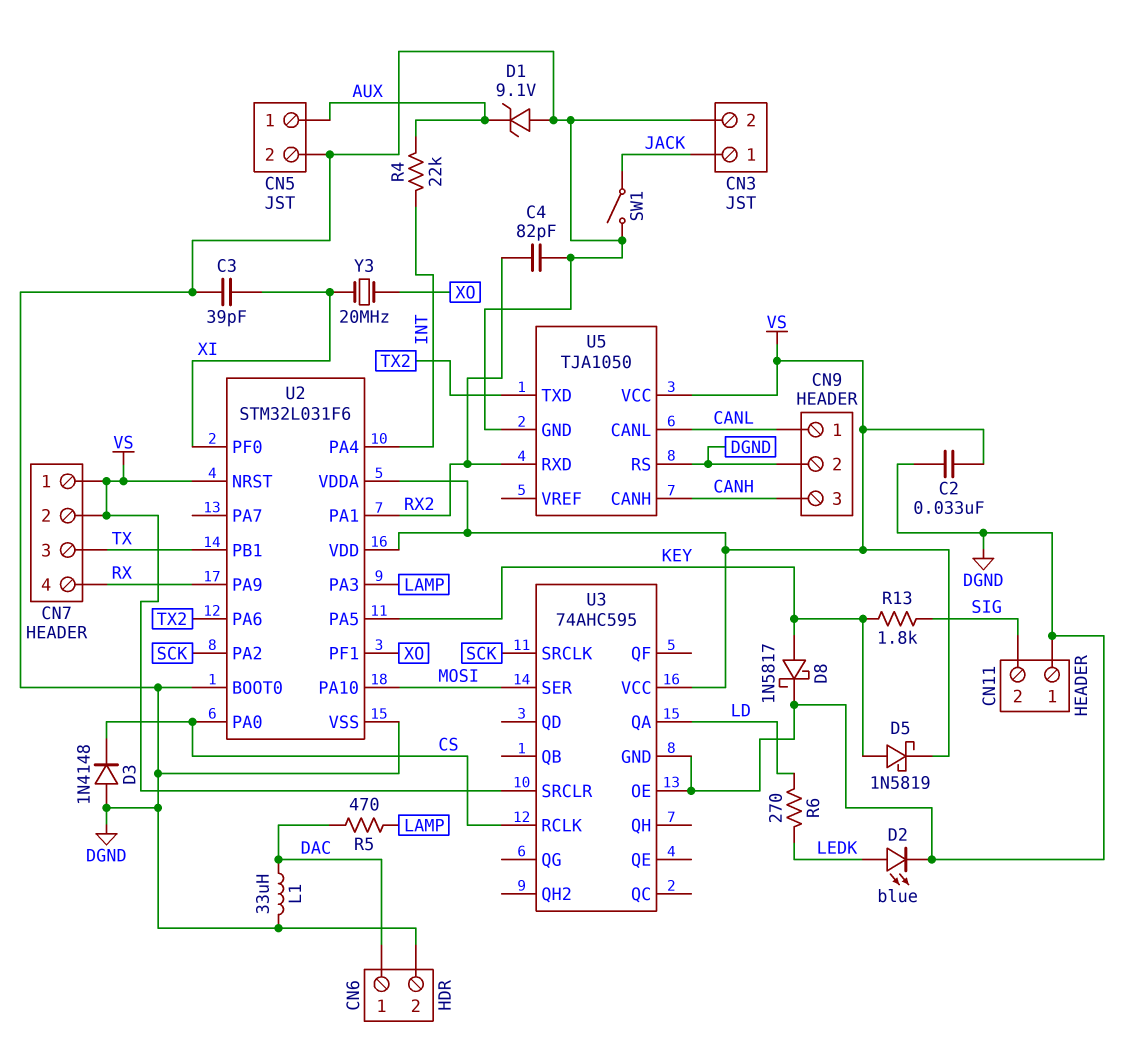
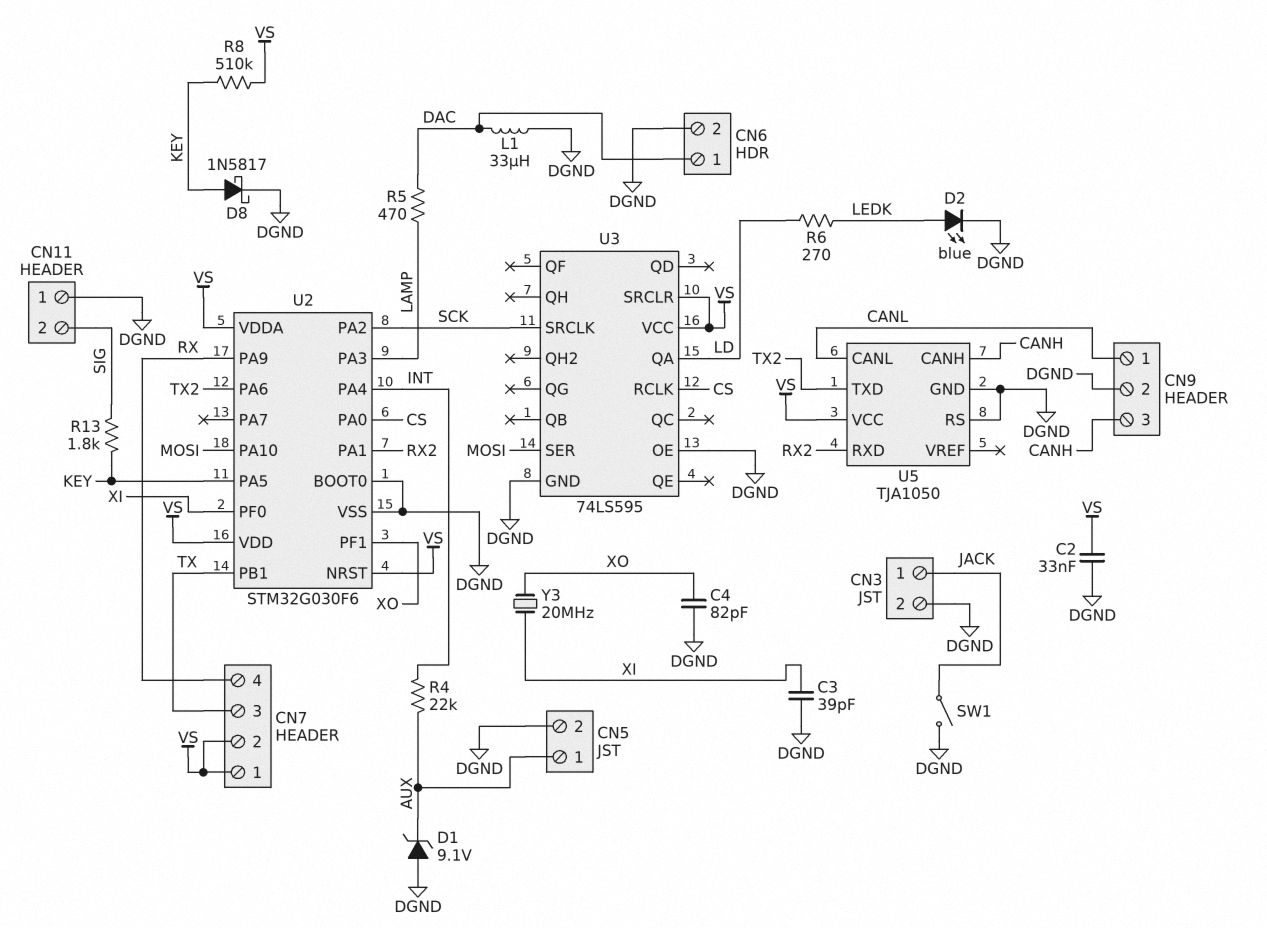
C4: 82pF (DGND, RX2) -> 82pF (DGND, XO)
D3: diode 1N4148 (A DGND, K CS) -> none
D5: schottky 1N5819 (A KEY, K VS) -> none
R8: none -> 510k (KEY, VS)
U2: STM32L031F6 -> STM32G030F6
U3: 74AHC595 -> 74LS595

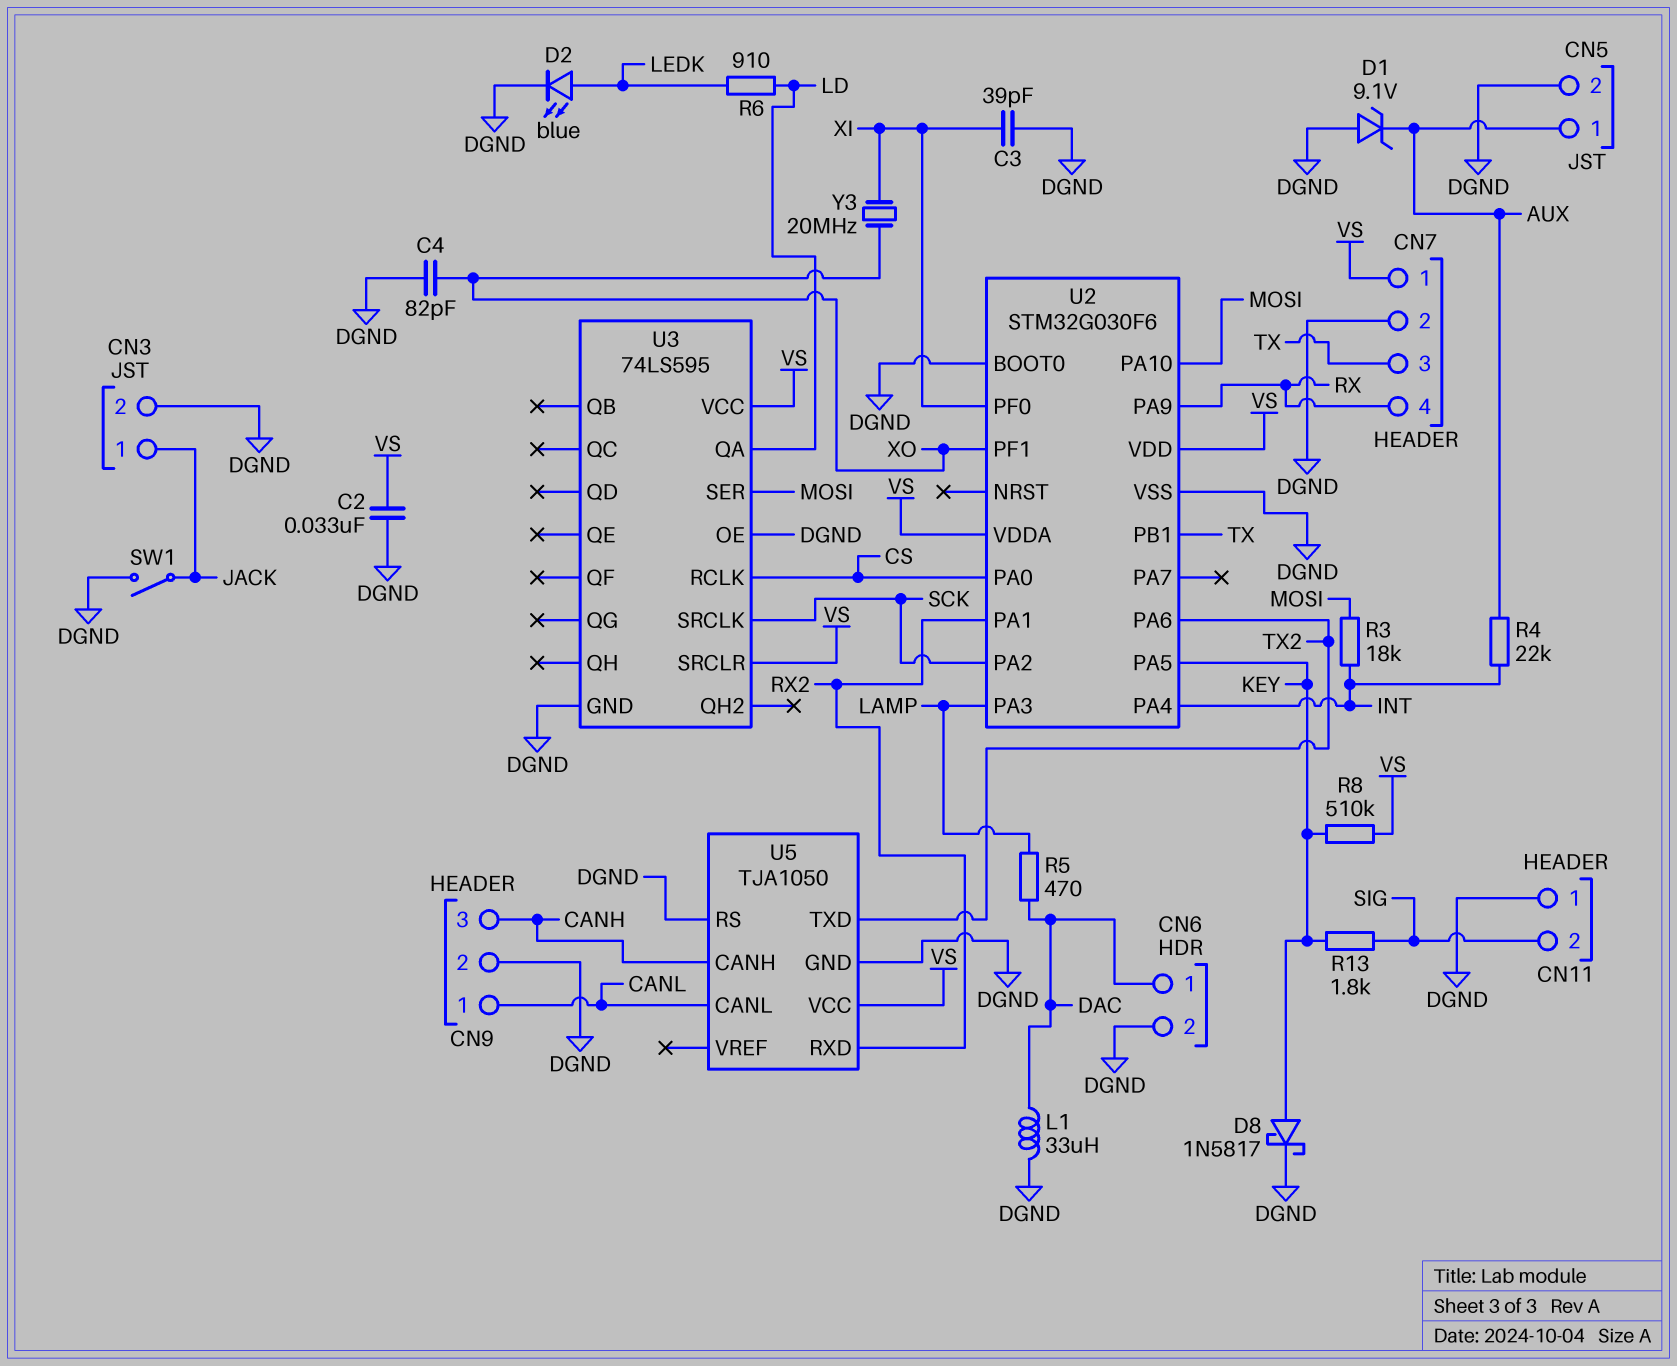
CN7 pin 2: VS -> DGND
R3: none -> 18k (INT, MOSI)
R6: 270 (LD, LEDK) -> 910 (LD, LEDK)
U2 pin NRST: VS -> none

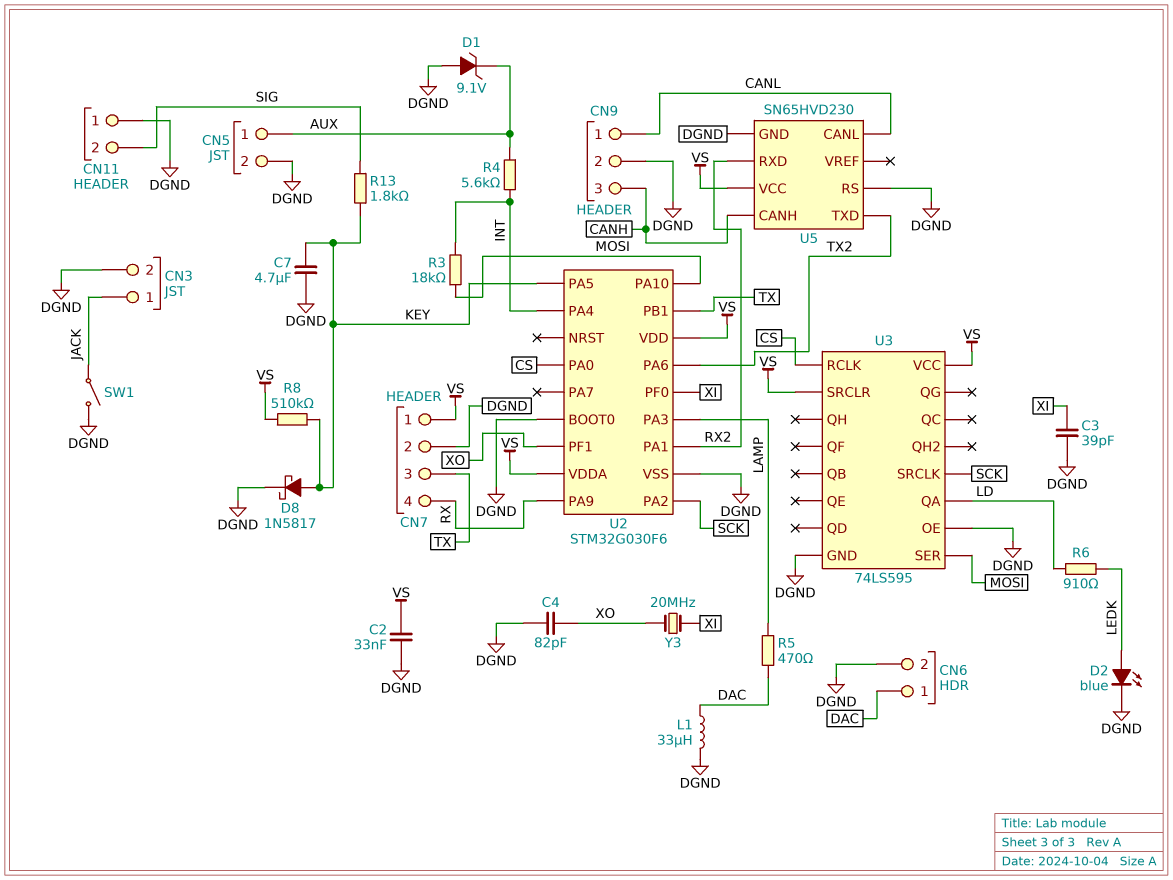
C7: none -> 4.7uF (DGND, KEY)
R4: 22k (AUX, INT) -> 5.6k (AUX, INT)
U5: TJA1050 -> SN65HVD230

